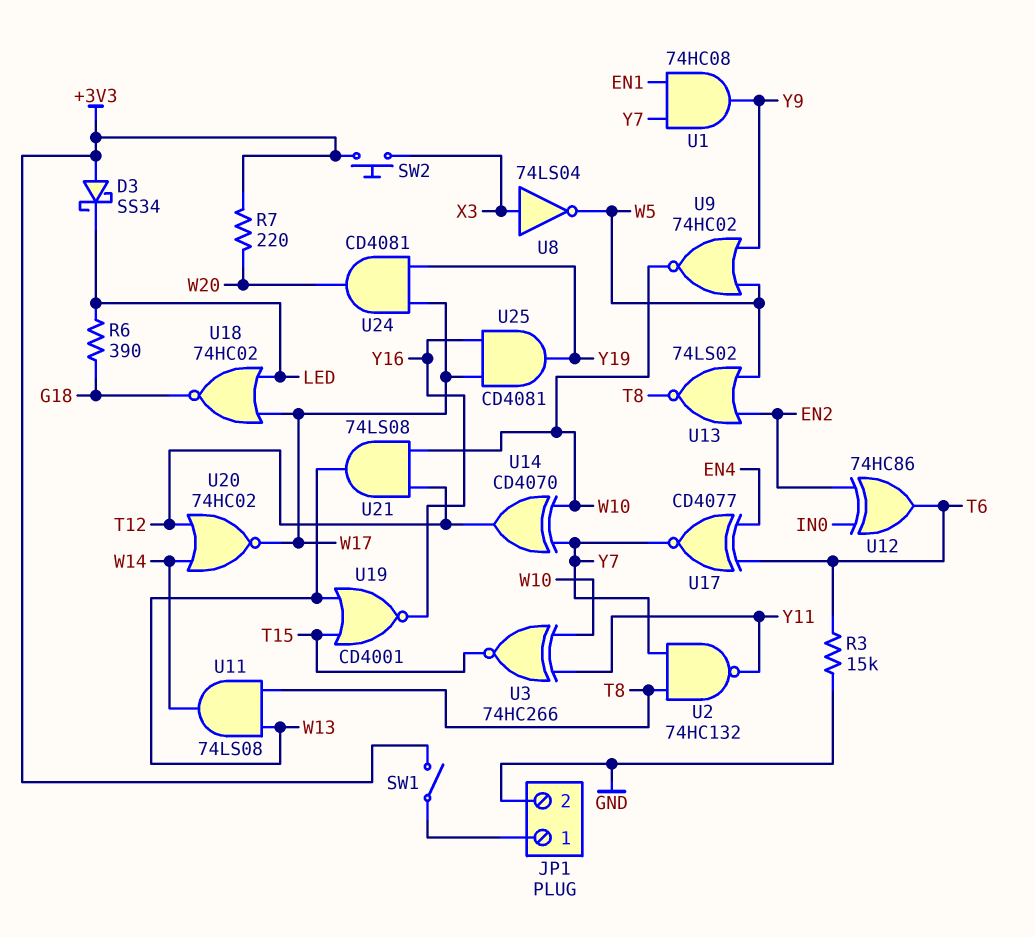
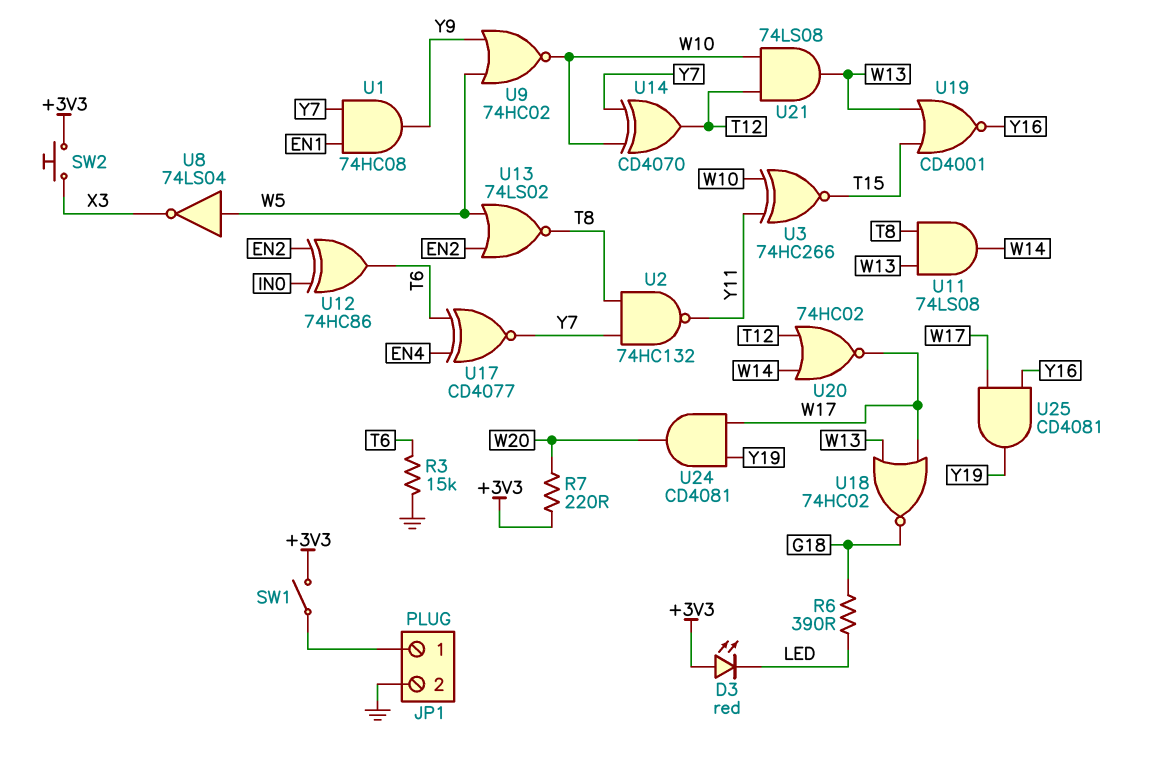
D3: schottky SS34 (A +3V3, K LED) -> LED red (A +3V3, K LED)
U8: NOT 74LS04 (in X3, out W5) -> NOT 74LS04 (in W5, out X3)
U18: NOR 74HC02 (in LED, in W17, out G18) -> NOR 74HC02 (in W13, in W17, out G18)

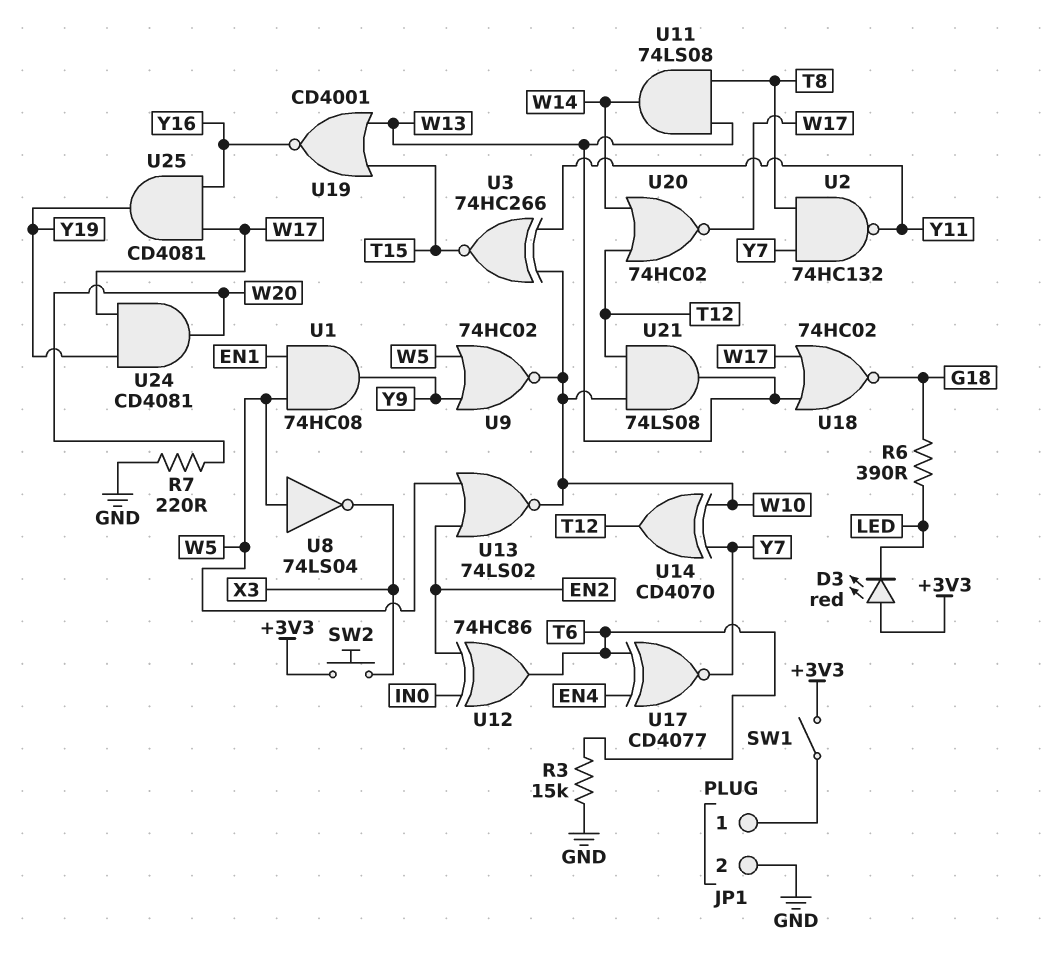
R7: 220 (+3V3, W20) -> 220 (GND, W20)
U1: AND 74HC08 (in EN1, in Y7, out Y9) -> AND 74HC08 (in EN1, in W5, out Y9)
U13: NOR 74LS02 (in EN2, in W5, out T8) -> NOR 74LS02 (in EN2, in W5, out W10)

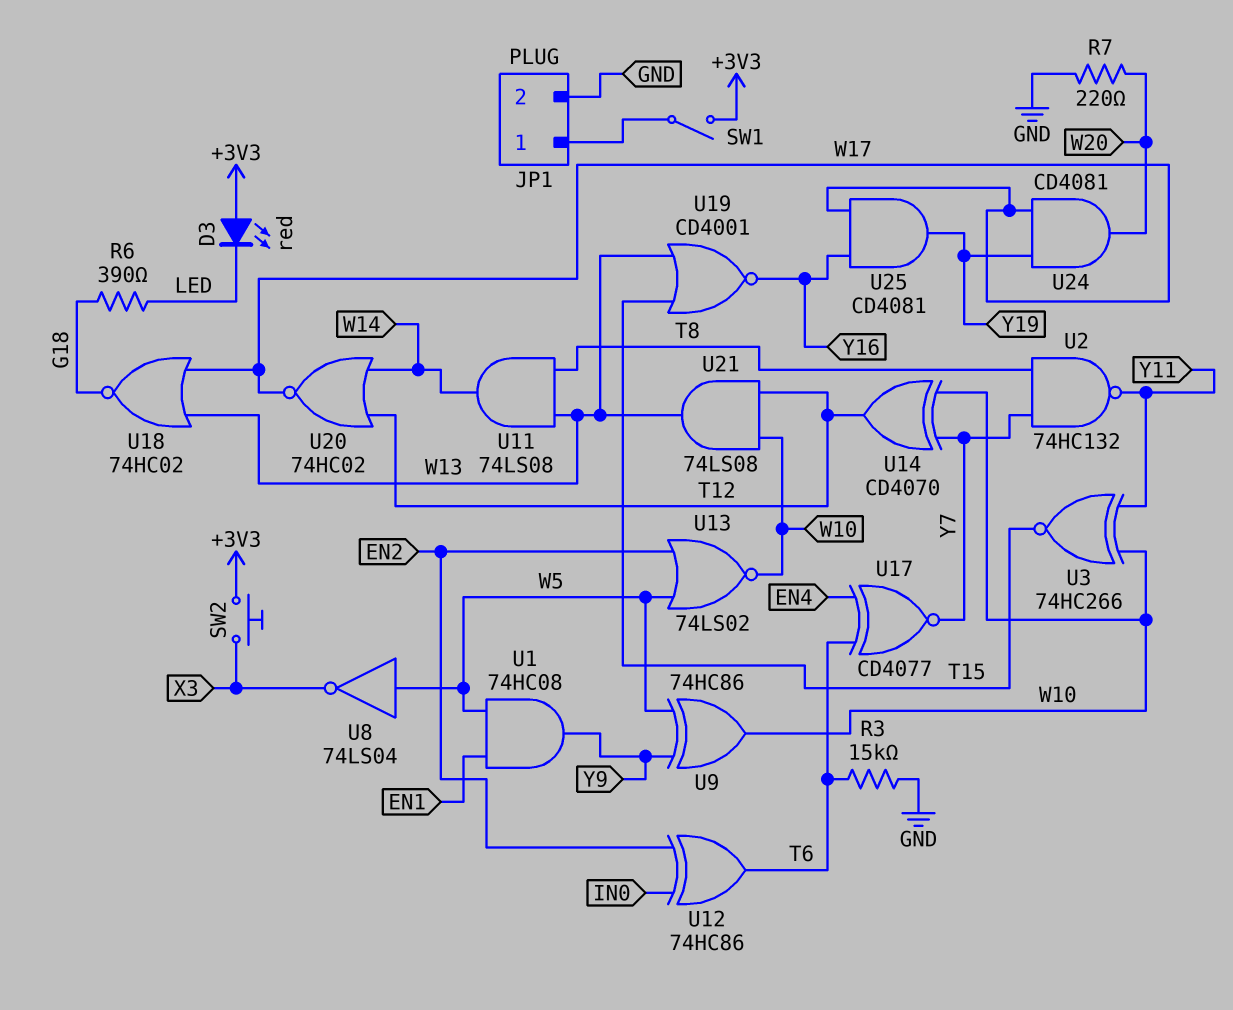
U9: NOR 74HC02 (in W5, in Y9, out W10) -> XOR 74HC86 (in W5, in Y9, out W10)

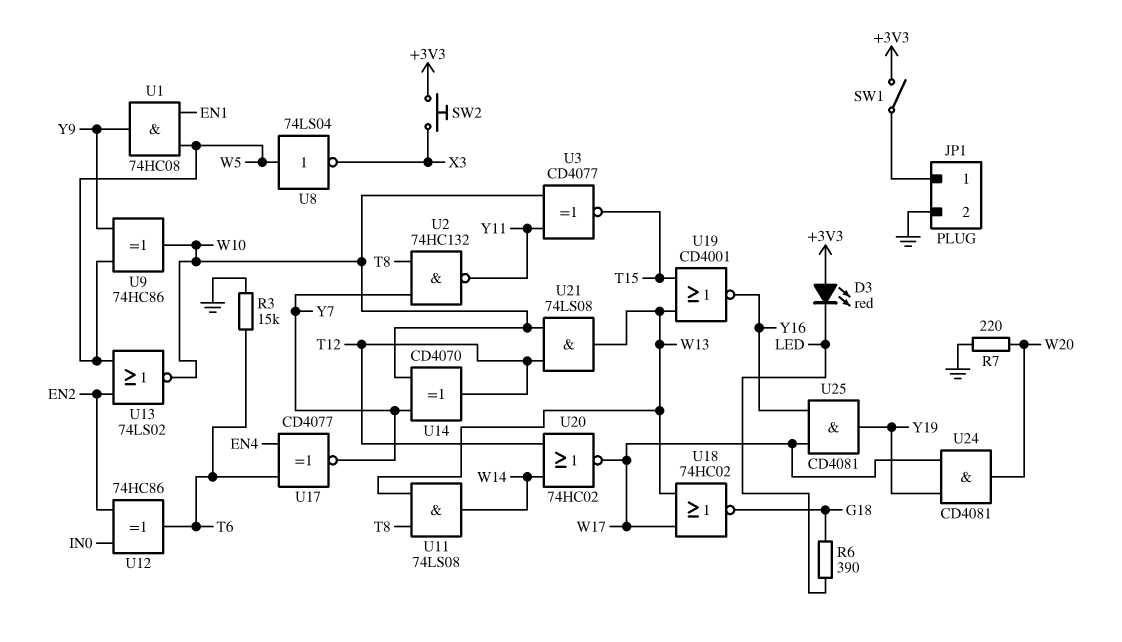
U3: XNOR 74HC266 (in W10, in Y11, out T15) -> XNOR CD4077 (in W10, in Y11, out T15)

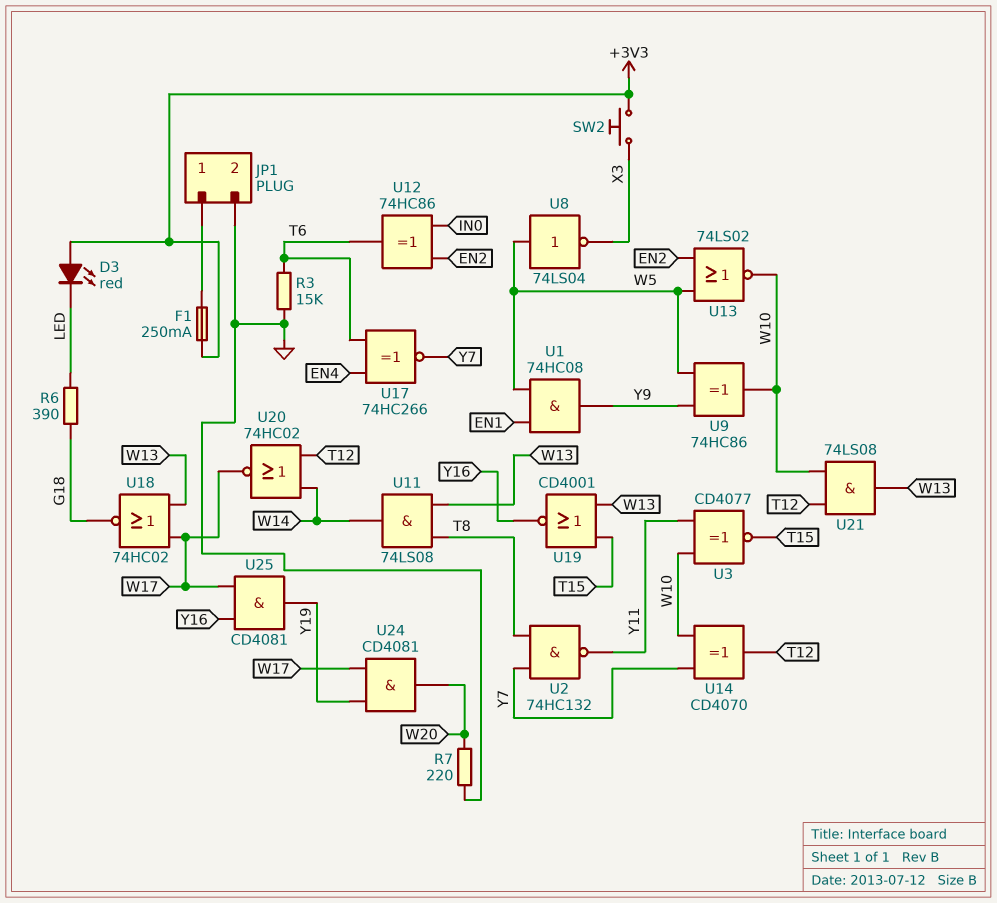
F1: none -> 250mA (+3V3, JP1/1)
SW1: switch (+3V3, JP1/1) -> none
U17: XNOR CD4077 (in EN4, in T6, out Y7) -> XNOR 74HC266 (in EN4, in T6, out Y7)

